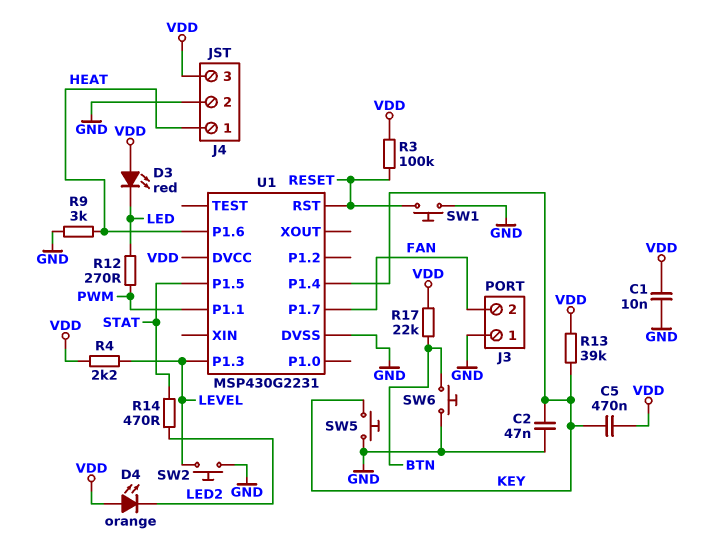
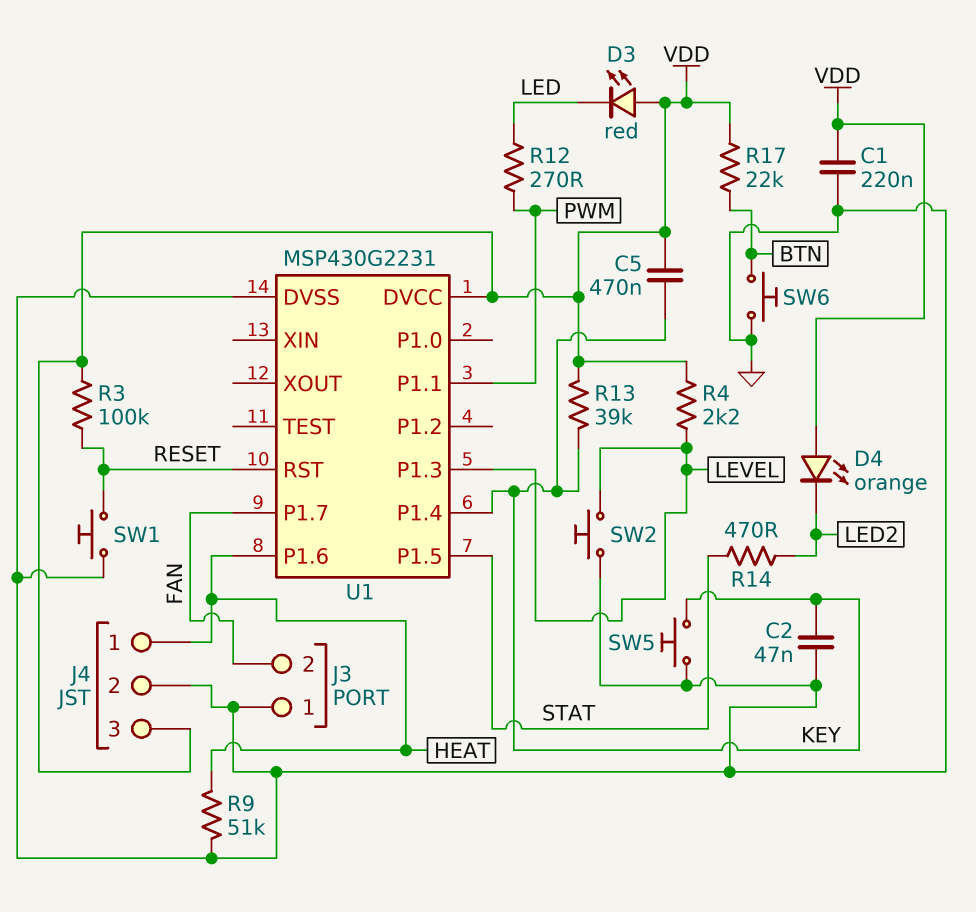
C1: 10nF (GND, VDD) -> 220nF (GND, VDD)
R9: 3k (GND, HEAT) -> 51k (GND, HEAT)

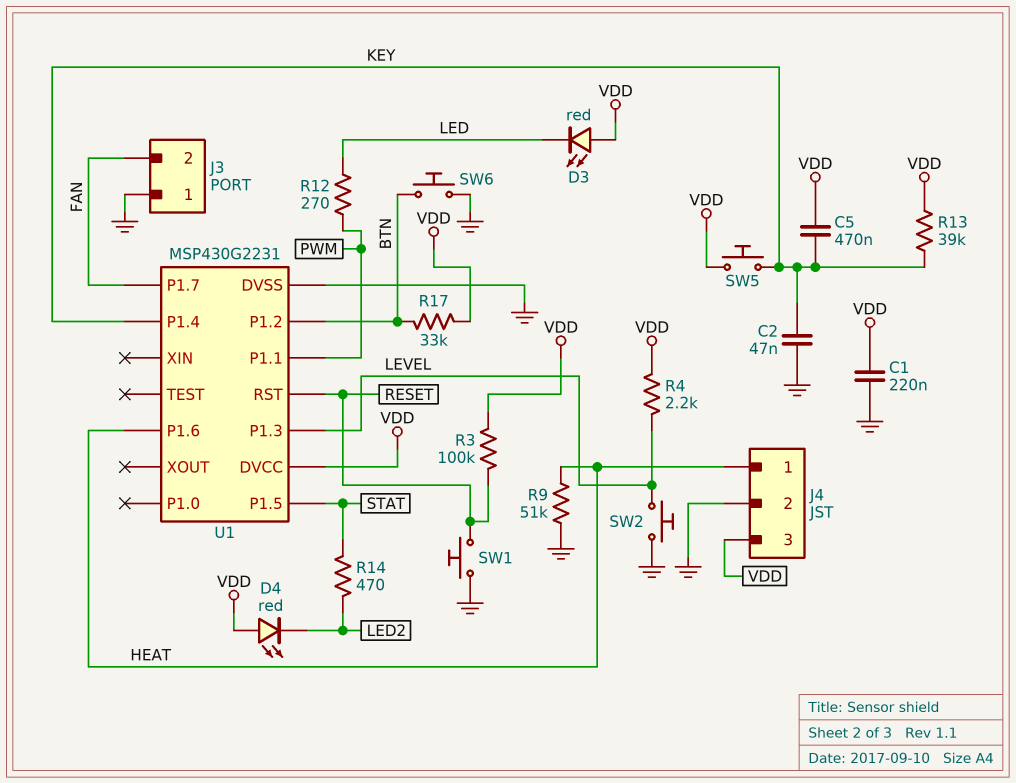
D4: LED orange (A VDD, K LED2) -> LED red (A VDD, K LED2)
R17: 22k (BTN, VDD) -> 33k (BTN, VDD)
SW5: button (GND, KEY) -> button (KEY, VDD)
U1 pin P1.2: none -> BTN

